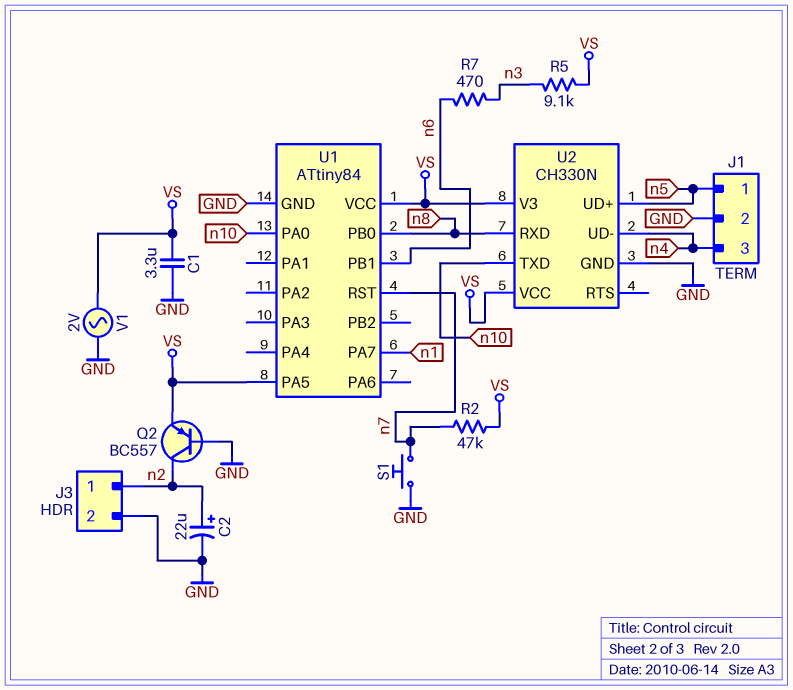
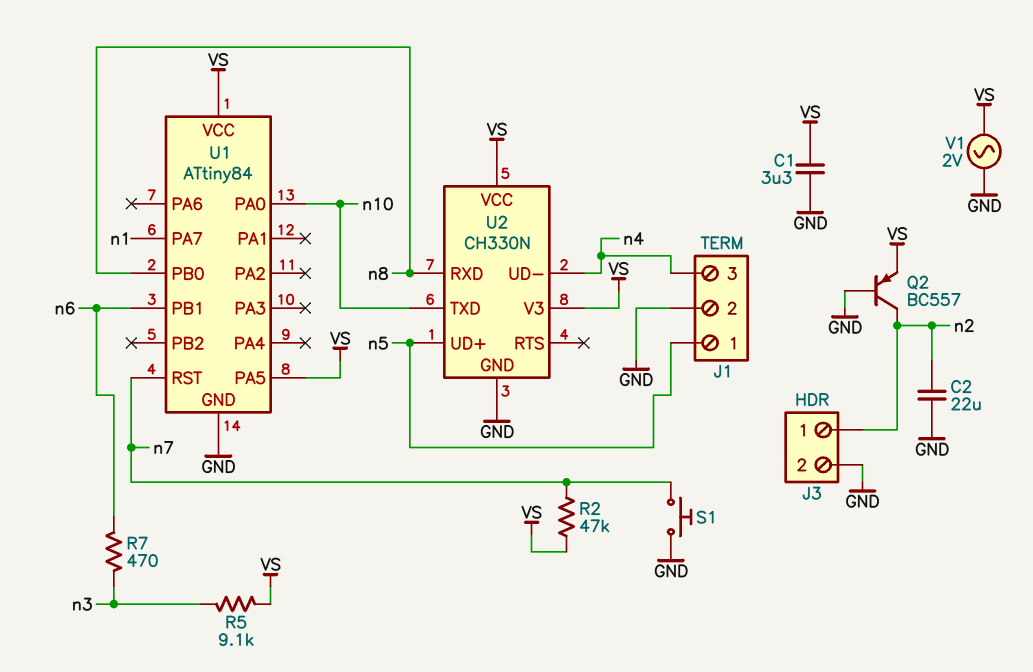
C2: 22uF (plus n2, minus GND) -> 22uF (GND, n2)

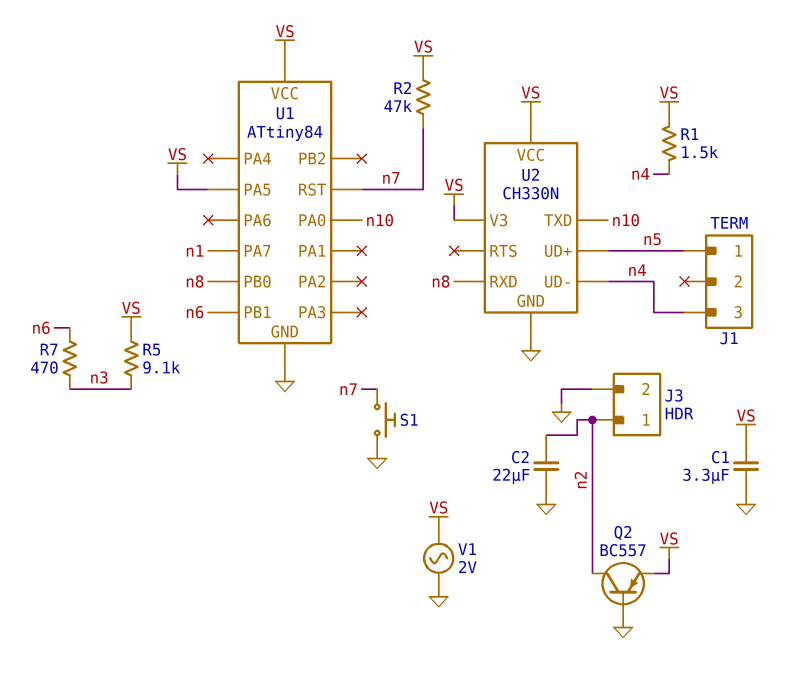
J1 pin 2: GND -> none
R1: none -> 1.5k (VS, n4)

